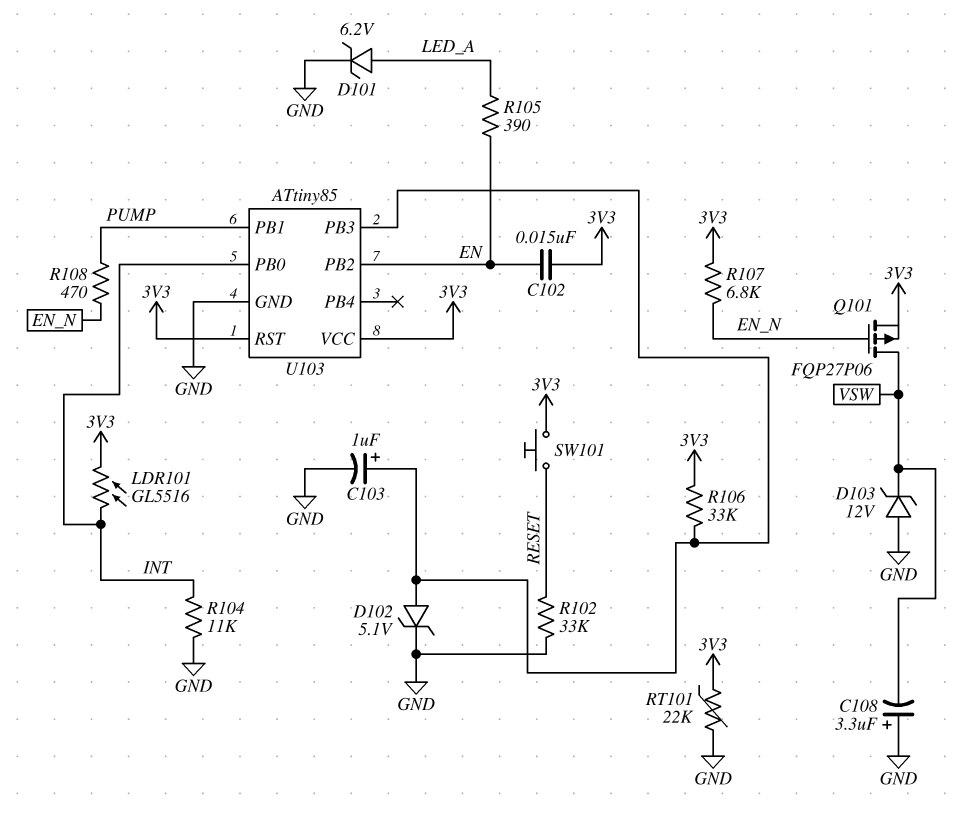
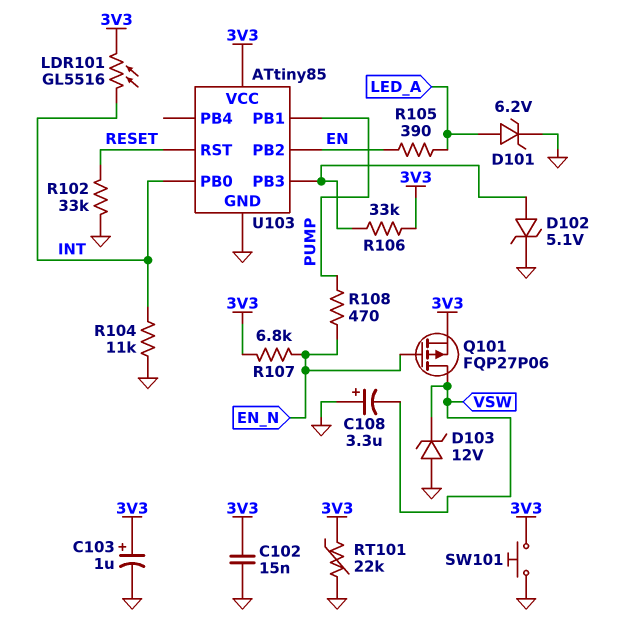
C102: 15nF (3V3, EN) -> 15nF (3V3, GND)
C103: 1uF (plus U103/PB3, minus GND) -> 1uF (plus 3V3, minus GND)
SW101: button (3V3, RESET) -> button (3V3, GND)
U103 pin RST: 3V3 -> RESET

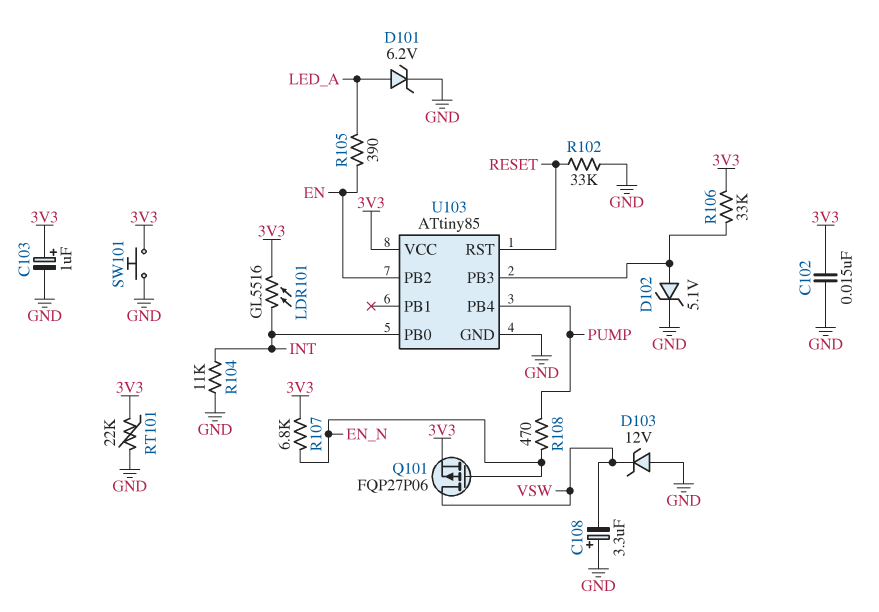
U103 pin PB1: PUMP -> none
U103 pin PB4: none -> PUMP

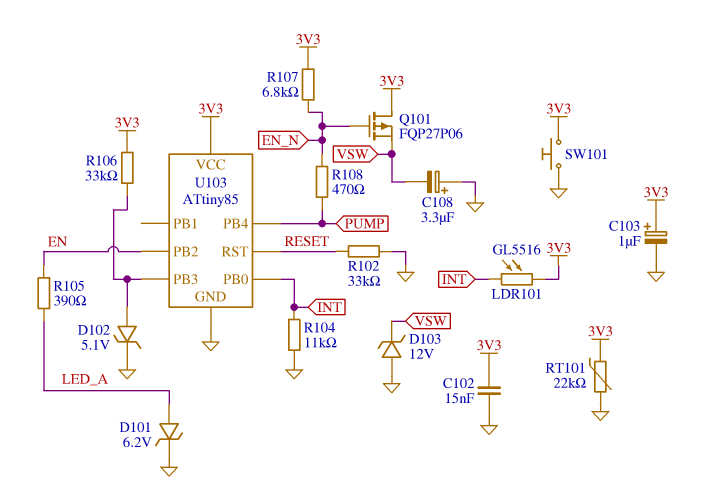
Q101: PMOS FQP27P06 (G EN_N, D VSW, S 3V3) -> PMOS FQP27P06 (G EN_N, D 3V3, S VSW)

